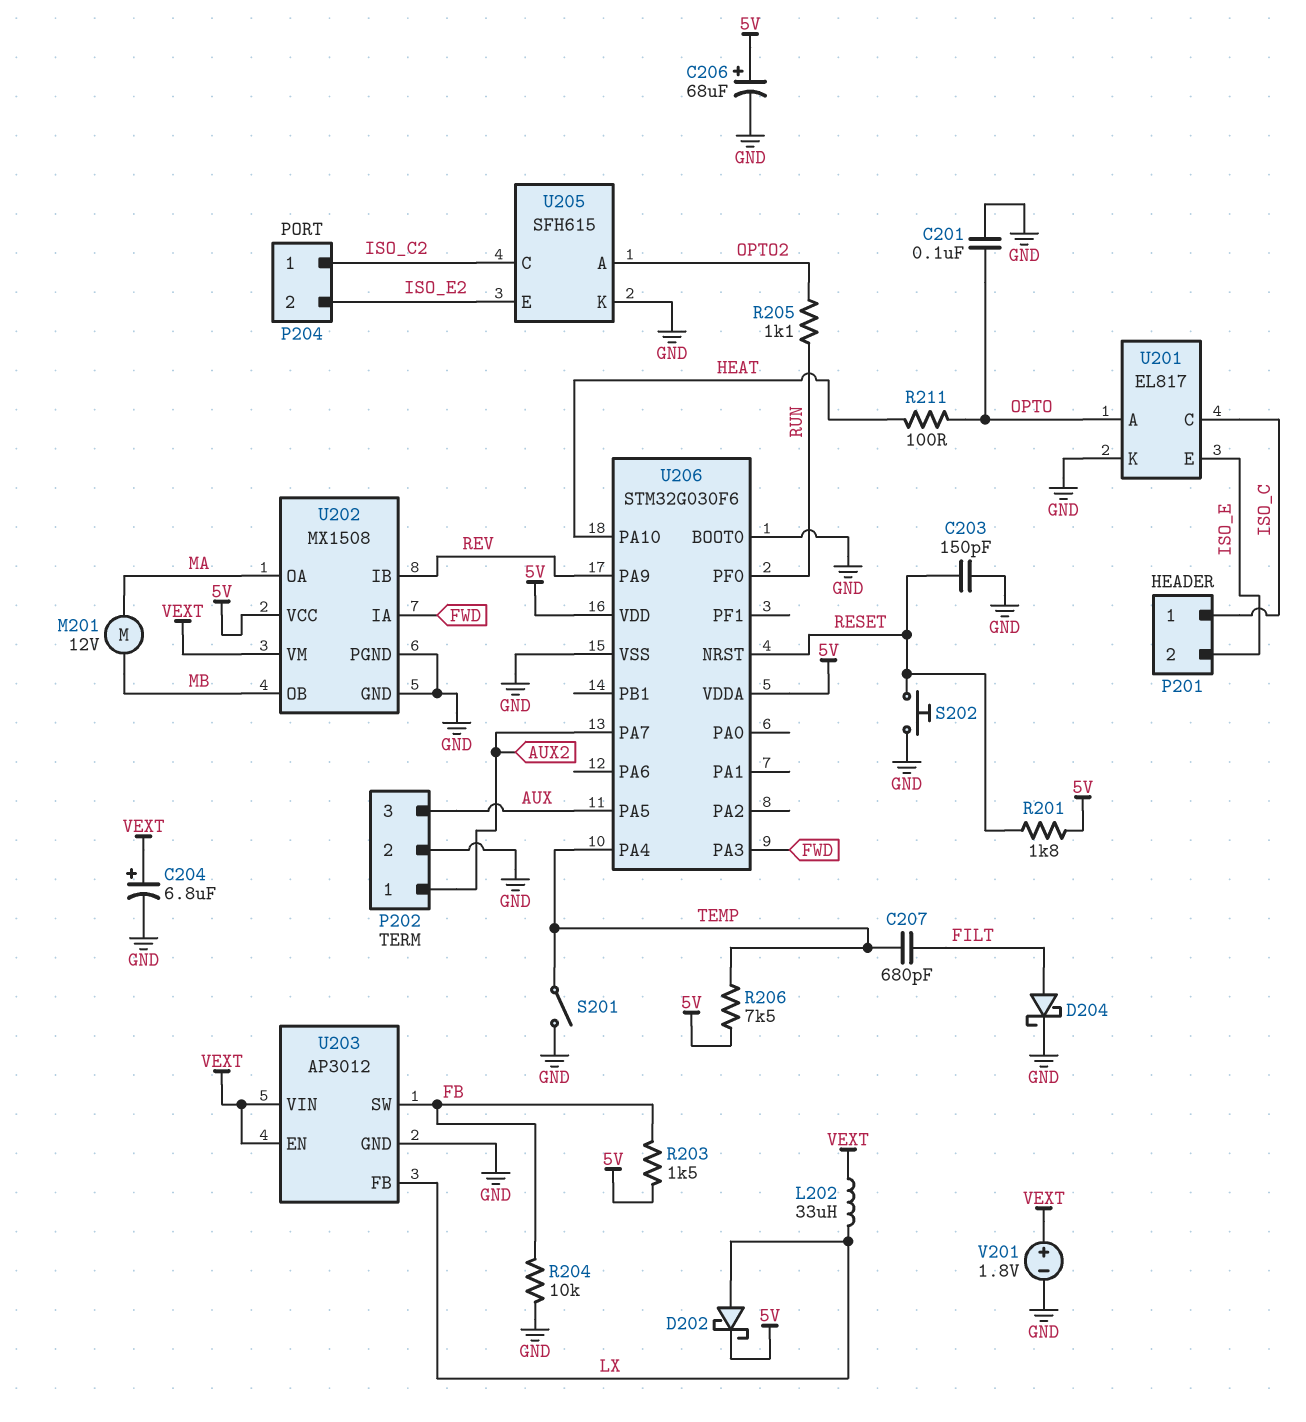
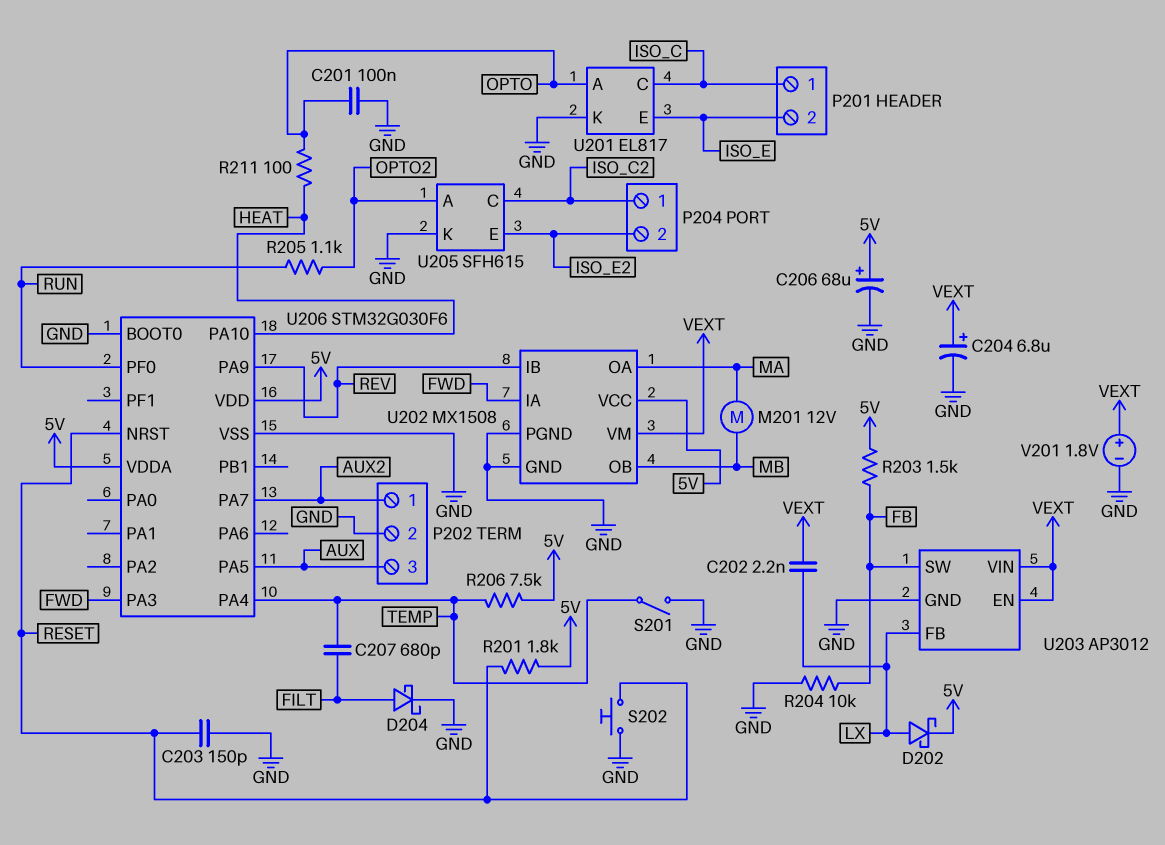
C202: none -> 2.2nF (LX, VEXT)
L202: 33uH (LX, VEXT) -> none

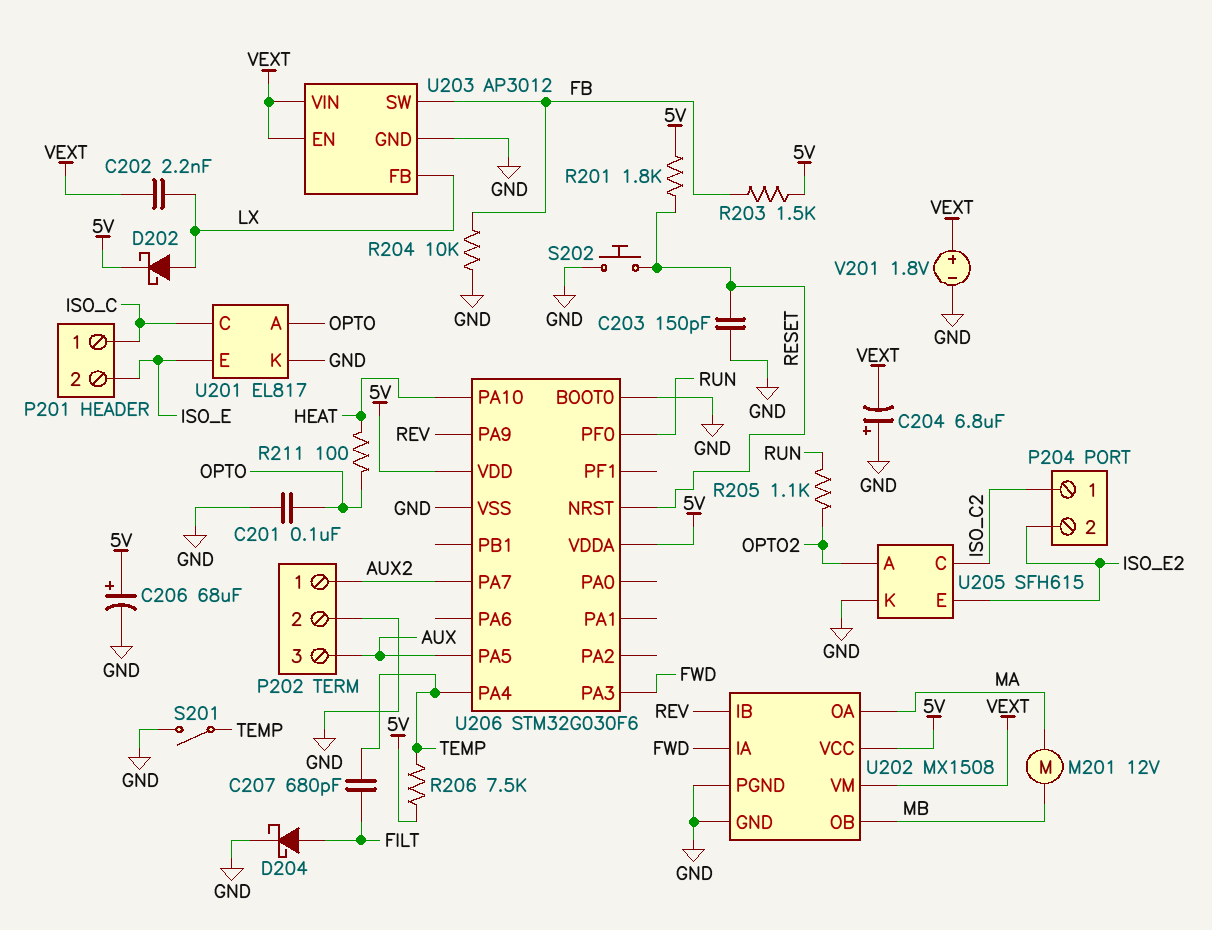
C204: 6.8uF (plus VEXT, minus GND) -> 6.8uF (plus GND, minus VEXT)

